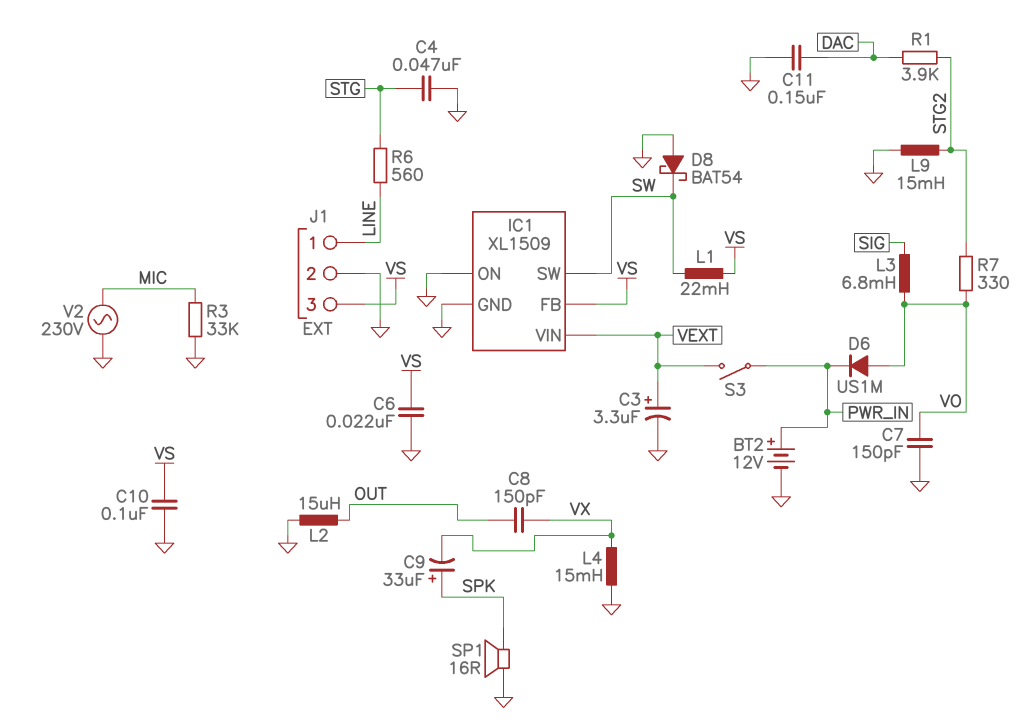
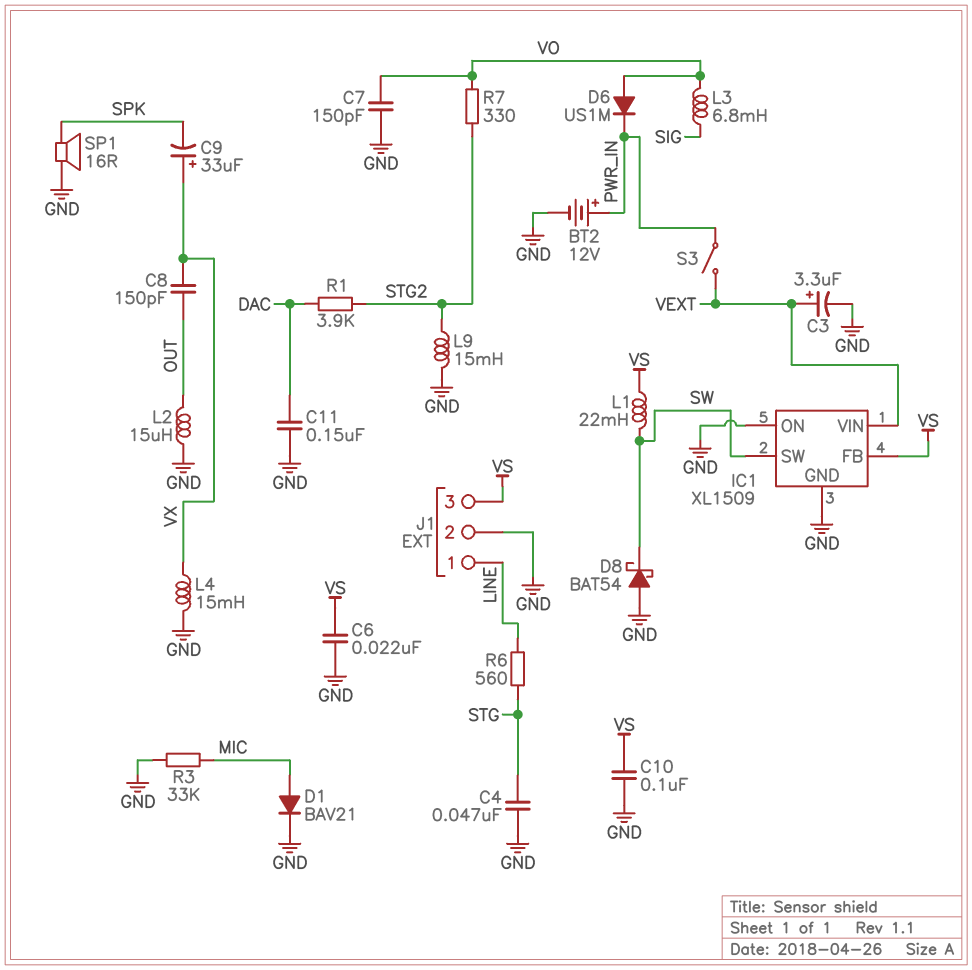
C9: 33uF (plus SPK, minus VX) -> 33uF (plus VX, minus SPK)
D1: none -> diode BAV21 (A MIC, K GND)
V2: AC 230V (GND, MIC) -> none

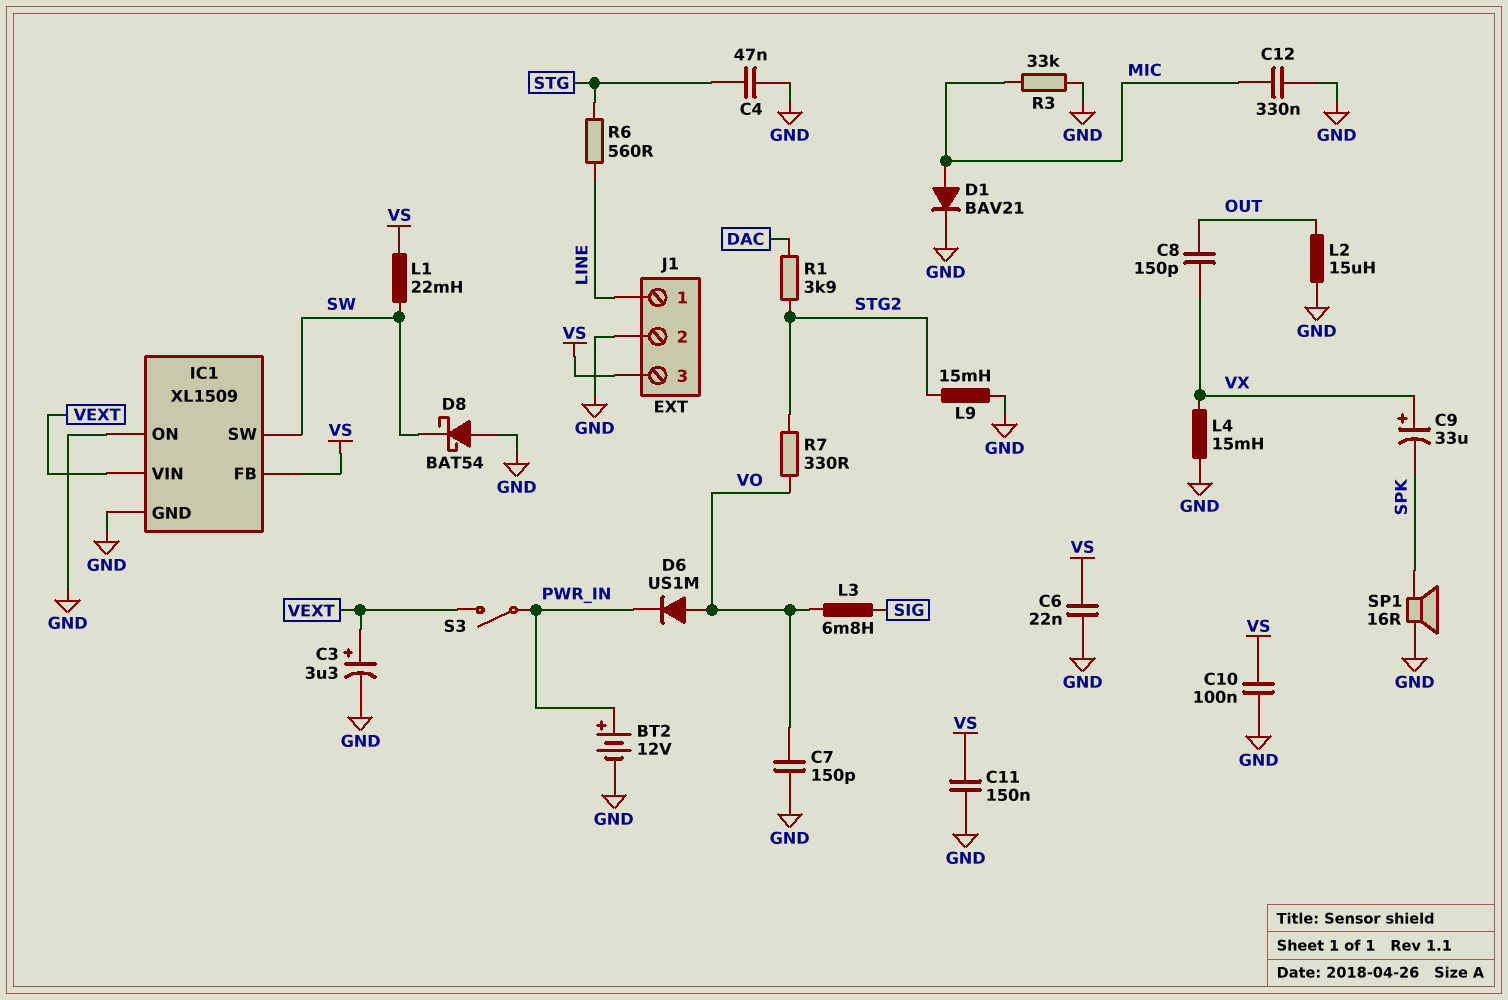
C11: 150nF (DAC, GND) -> 150nF (GND, VS)
C12: none -> 330nF (GND, MIC)

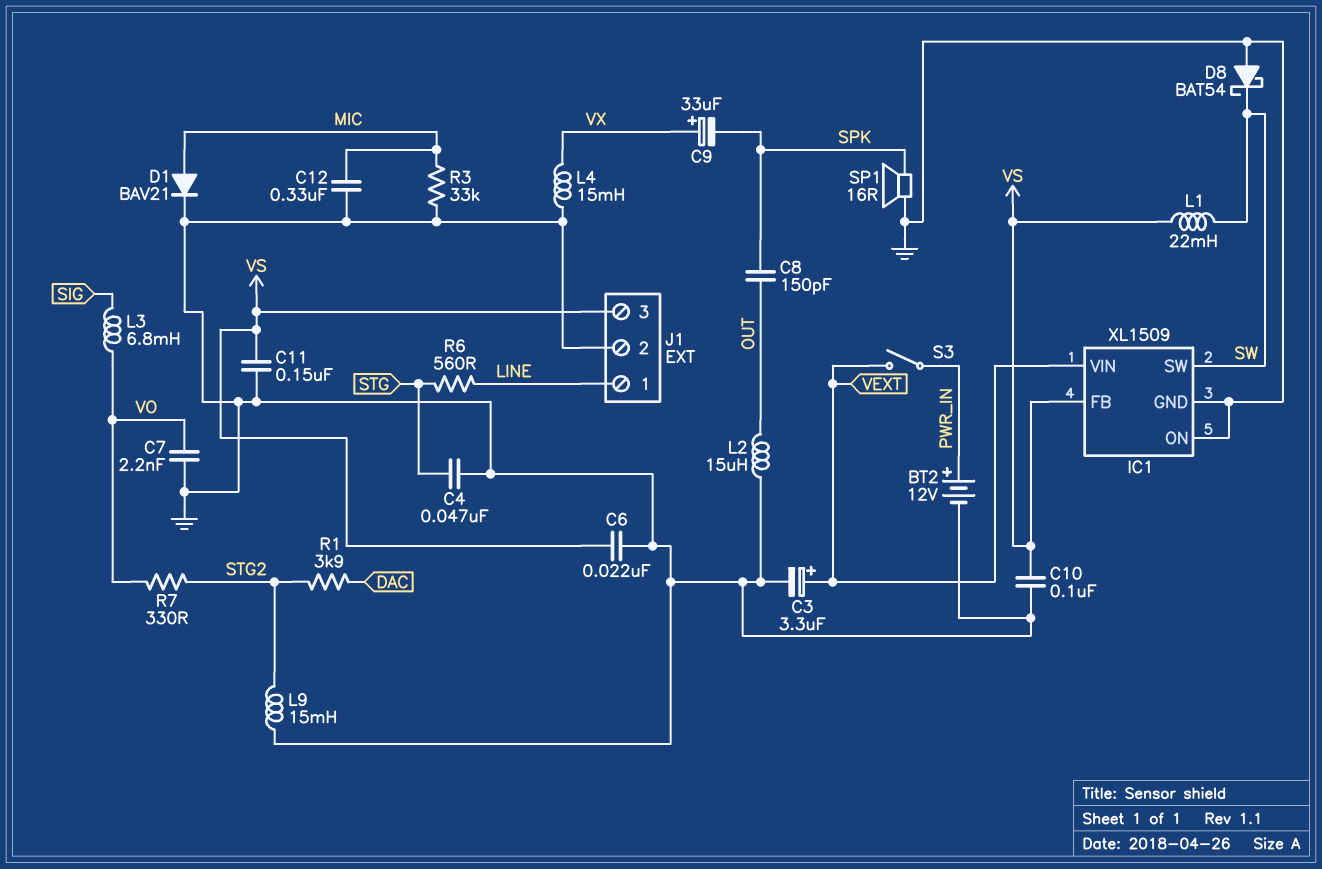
C7: 150pF (GND, VO) -> 2.2nF (GND, VO)
C8: 150pF (OUT, VX) -> 150pF (OUT, SPK)
D6: diode US1M (A VO, K PWR_IN) -> none

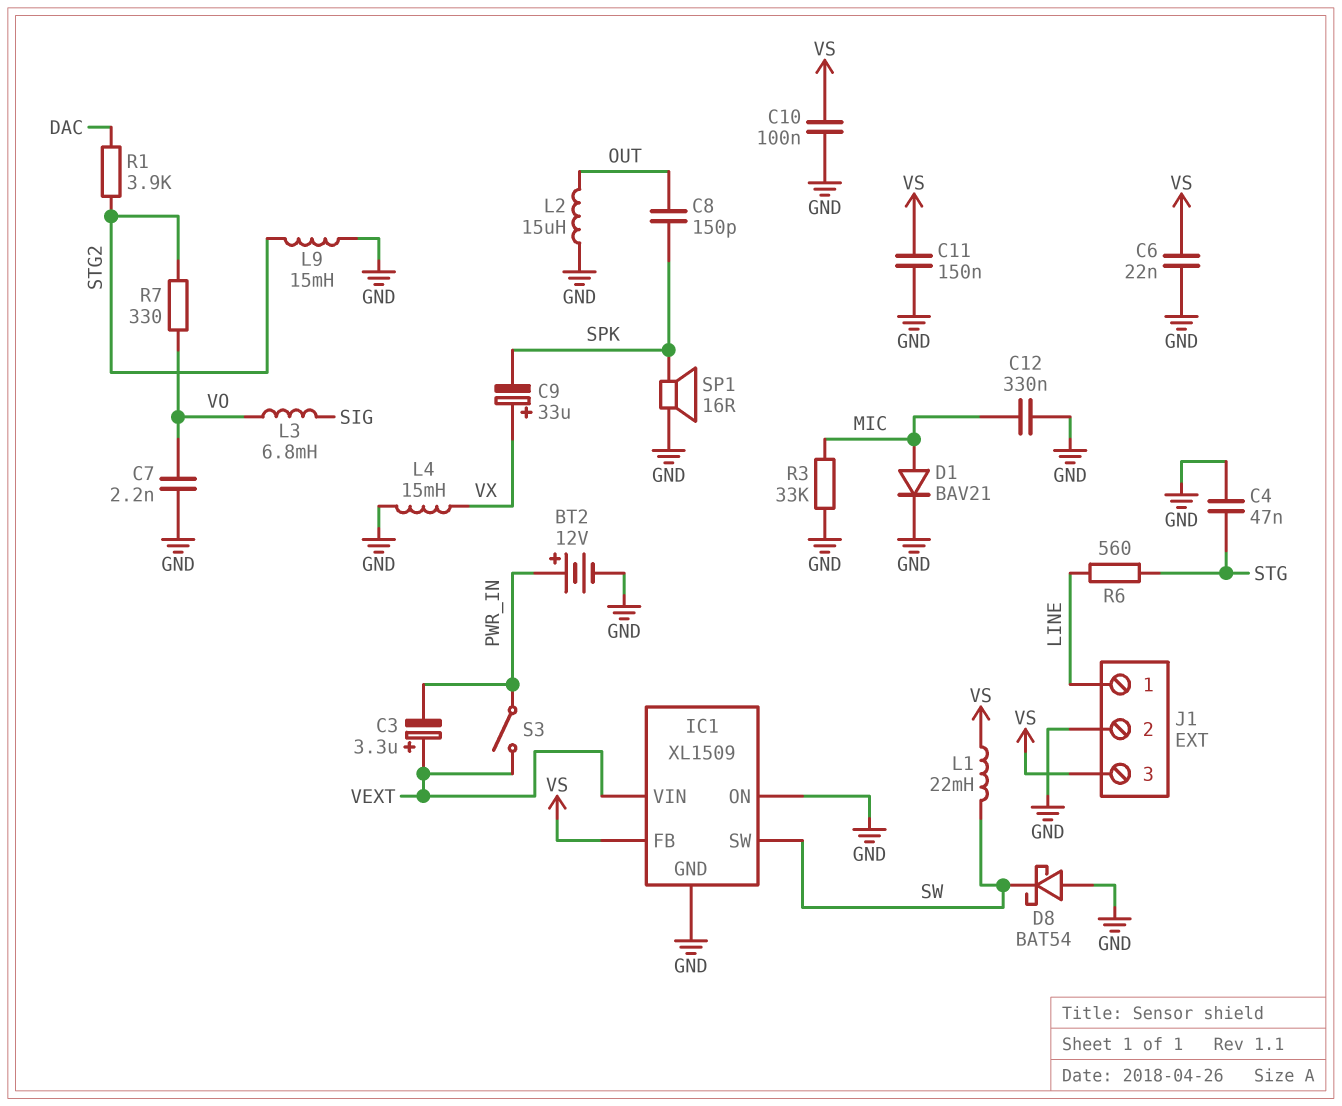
C3: 3.3uF (plus VEXT, minus GND) -> 3.3uF (plus VEXT, minus PWR_IN)

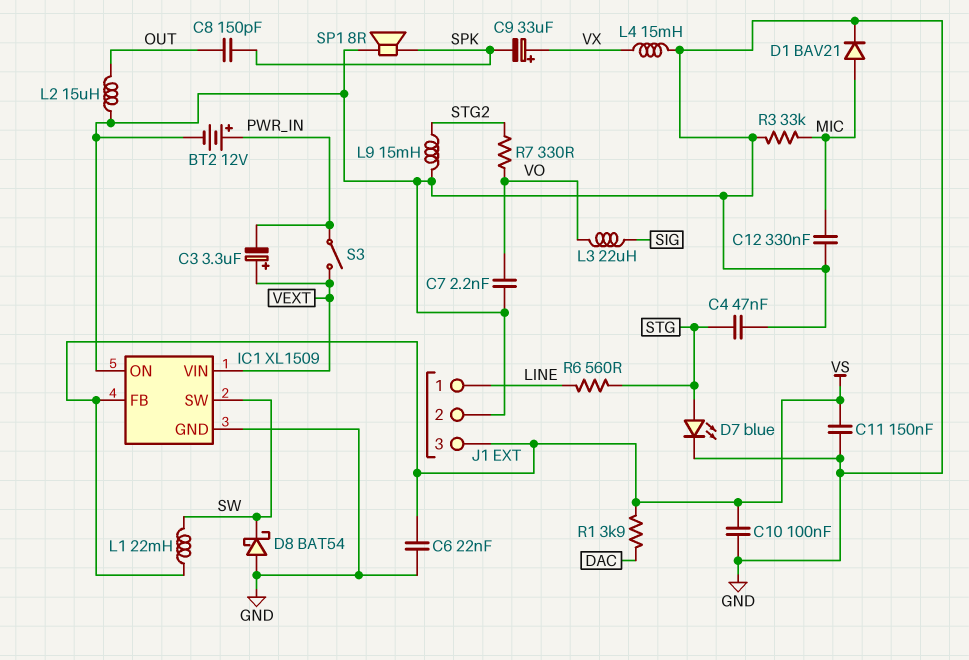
D7: none -> LED blue (A STG, K GND)
L3: 6.8mH (SIG, VO) -> 22uH (SIG, VO)
R1: 3.9k (DAC, STG2) -> 3.9k (DAC, VS)
SP1: speaker 16R (GND, SPK) -> speaker 8R (GND, SPK)

